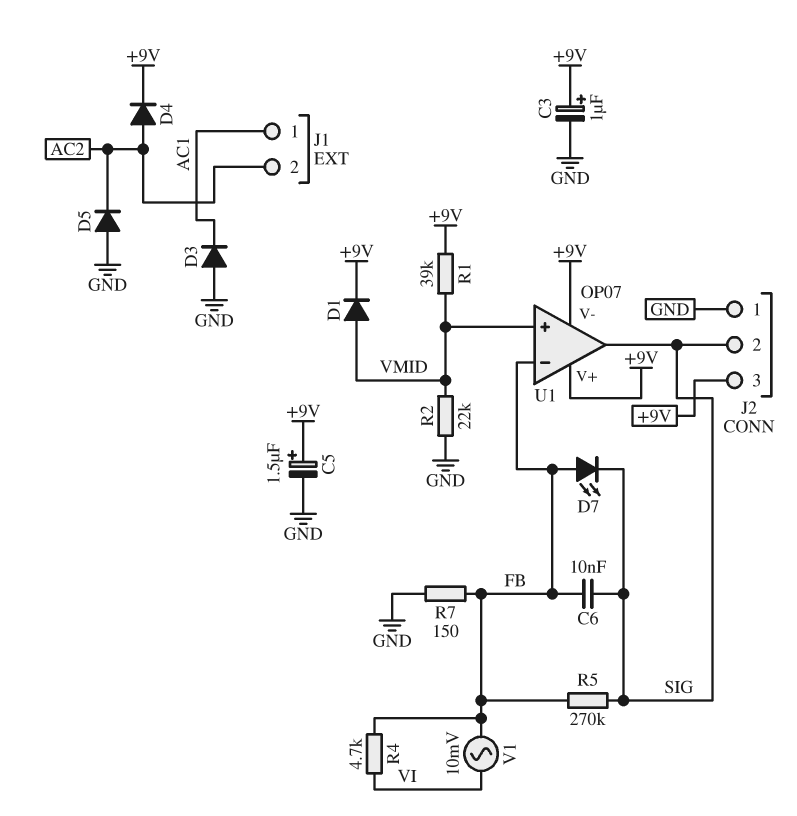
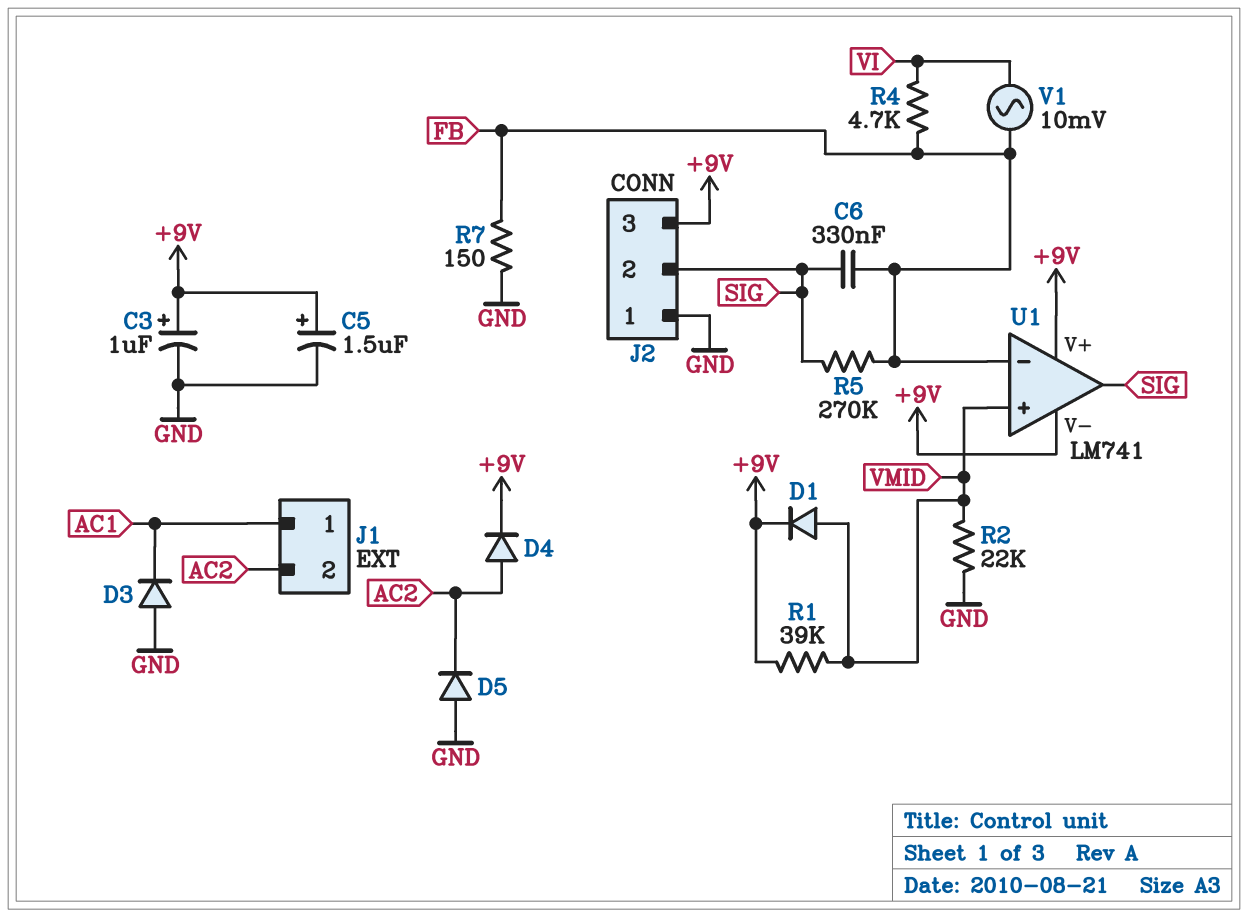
C6: 10nF (FB, SIG) -> 330nF (FB, SIG)
D7: LED (A FB, K SIG) -> none
U1: OP07 -> LM741

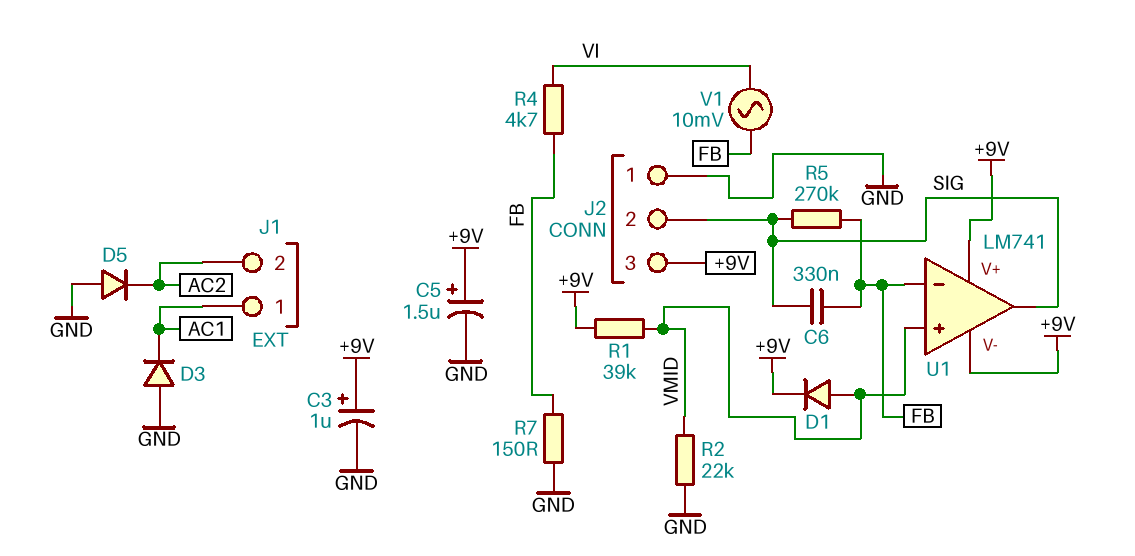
D4: diode (A AC2, K +9V) -> none

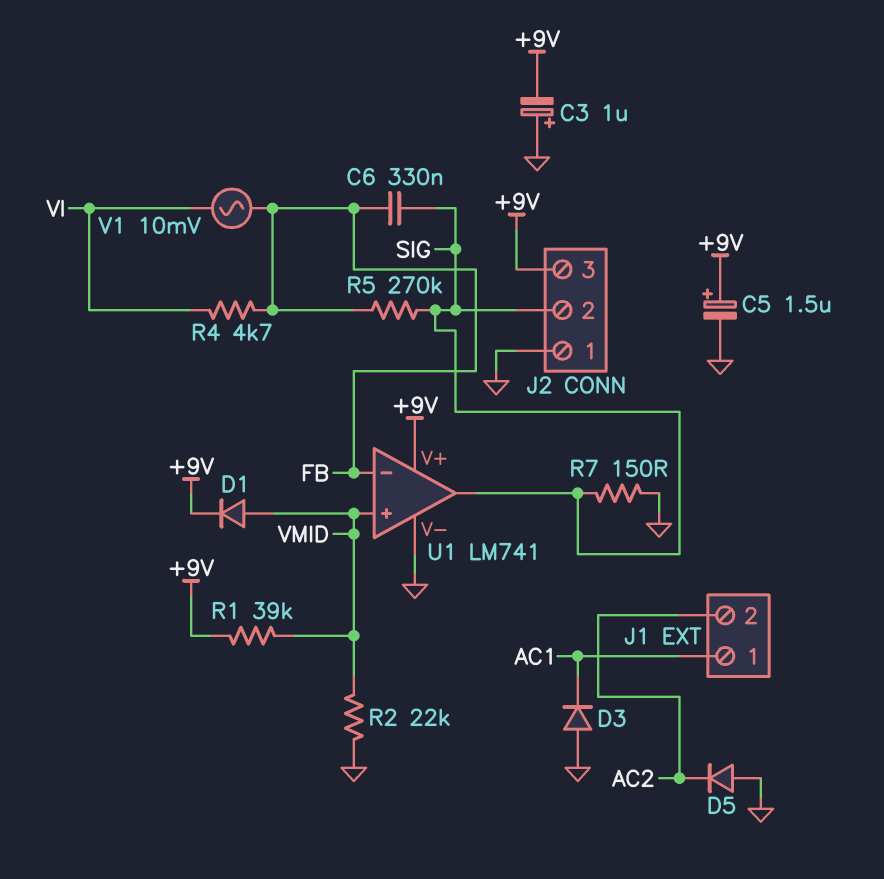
C3: 1uF (plus +9V, minus GND) -> 1uF (plus GND, minus +9V)
R7: 150 (FB, GND) -> 150 (GND, SIG)
U1 pin V-: +9V -> GND

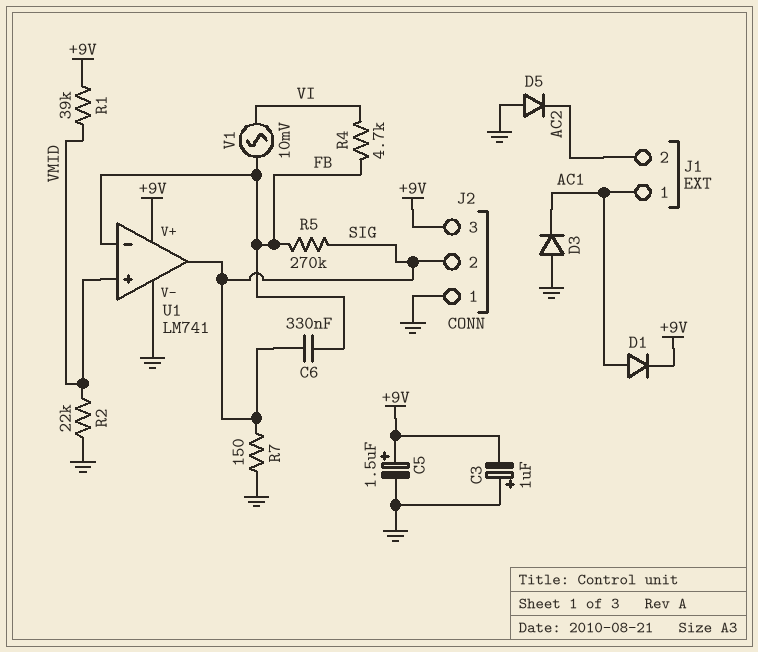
D1: diode (A VMID, K +9V) -> diode (A AC1, K +9V)

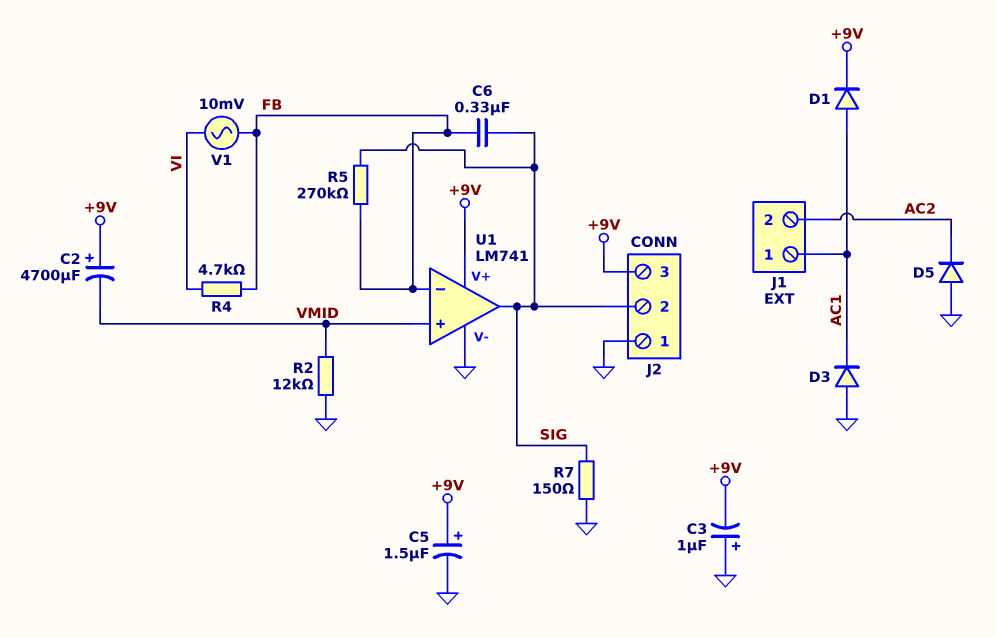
C2: none -> 4700uF (plus +9V, minus VMID)
R1: 39k (+9V, VMID) -> none
R2: 22k (GND, VMID) -> 12k (GND, VMID)

